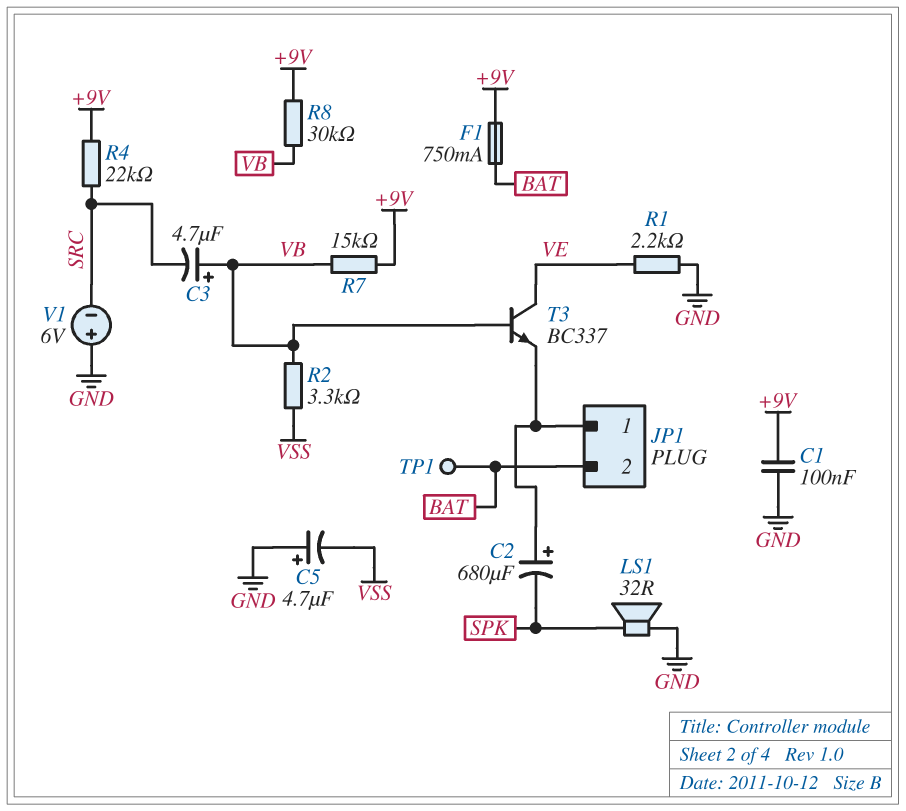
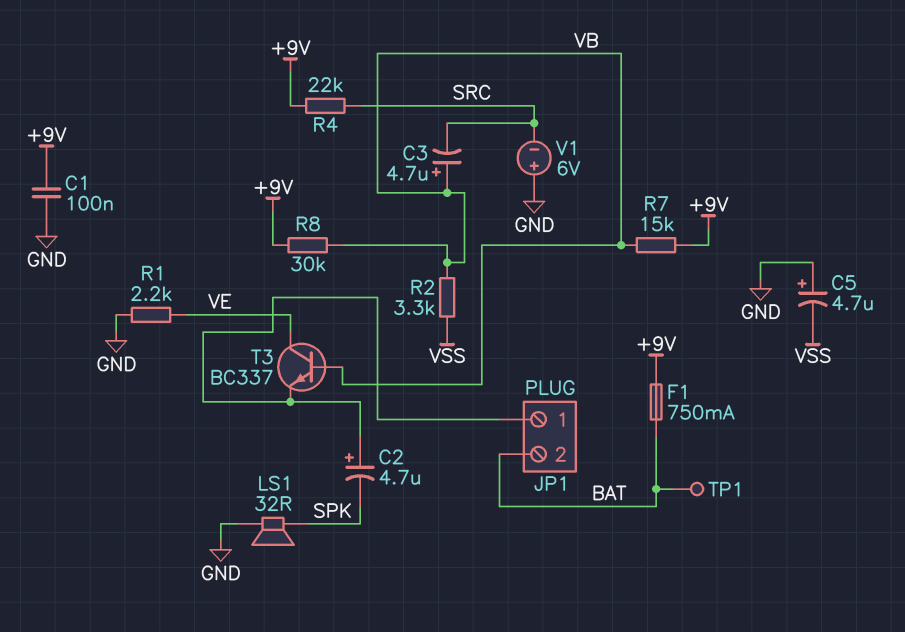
C2: 680uF (plus JP1/1, minus SPK) -> 4.7uF (plus JP1/1, minus SPK)

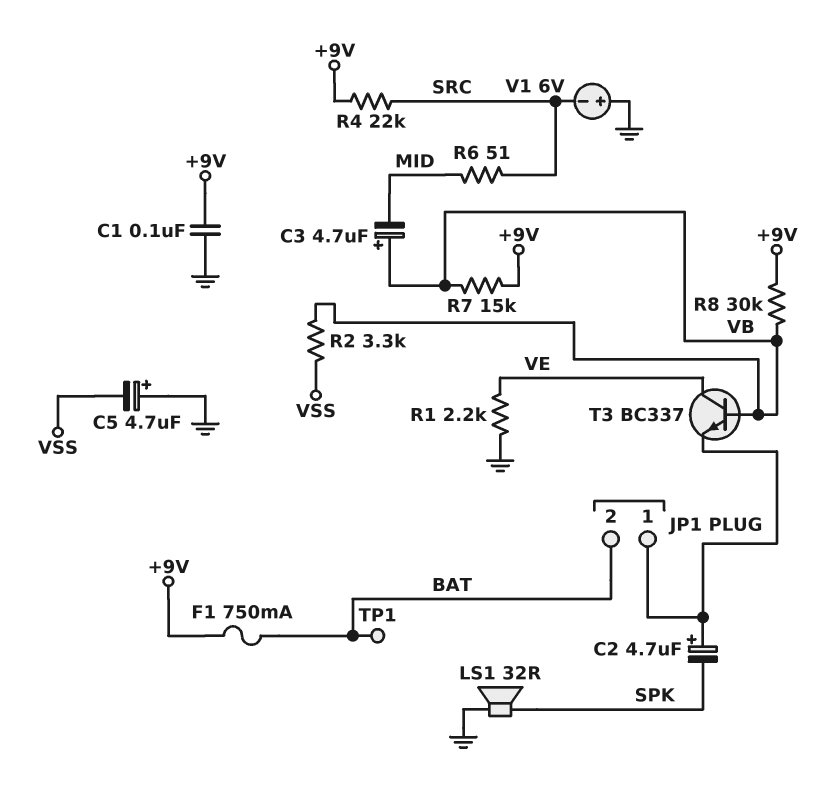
C3: 4.7uF (plus VB, minus SRC) -> 4.7uF (plus VB, minus MID)
R6: none -> 51 (MID, SRC)

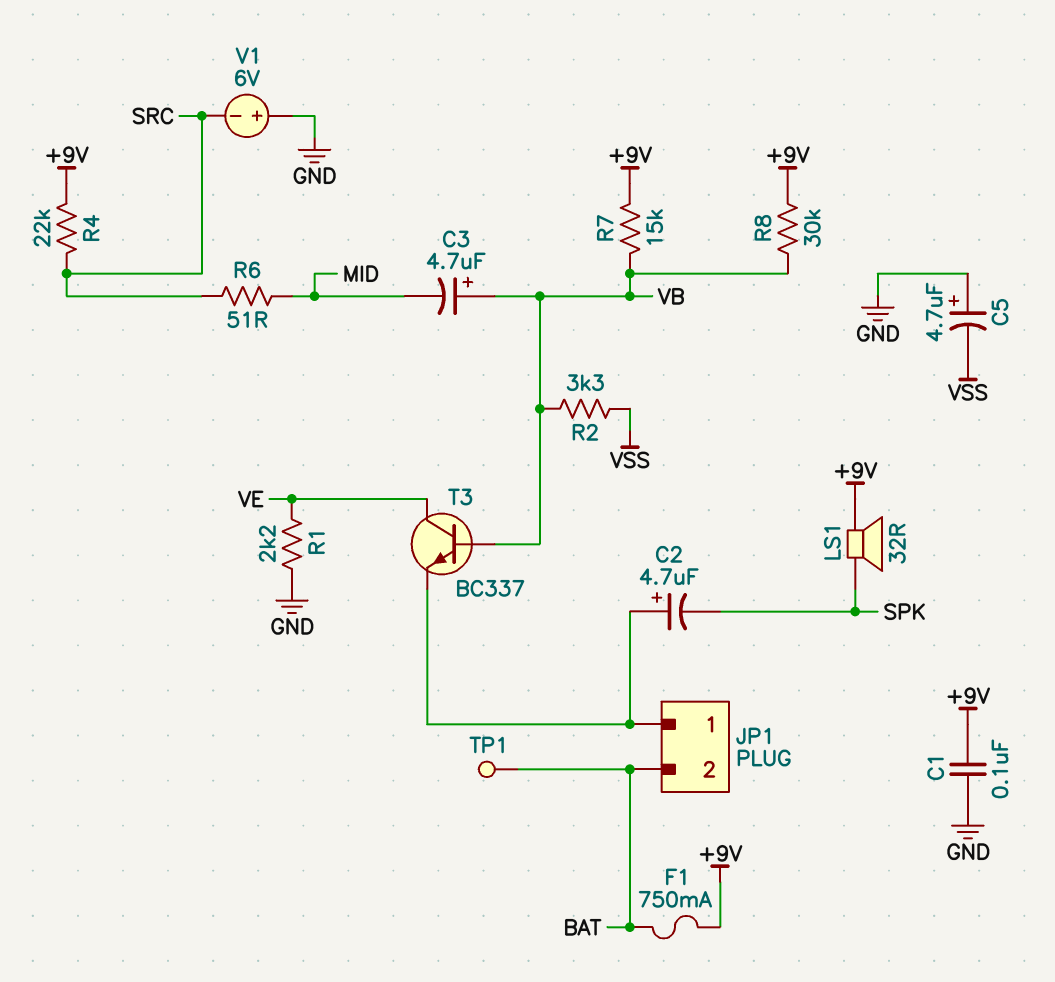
LS1: speaker 32R (GND, SPK) -> speaker 32R (+9V, SPK)

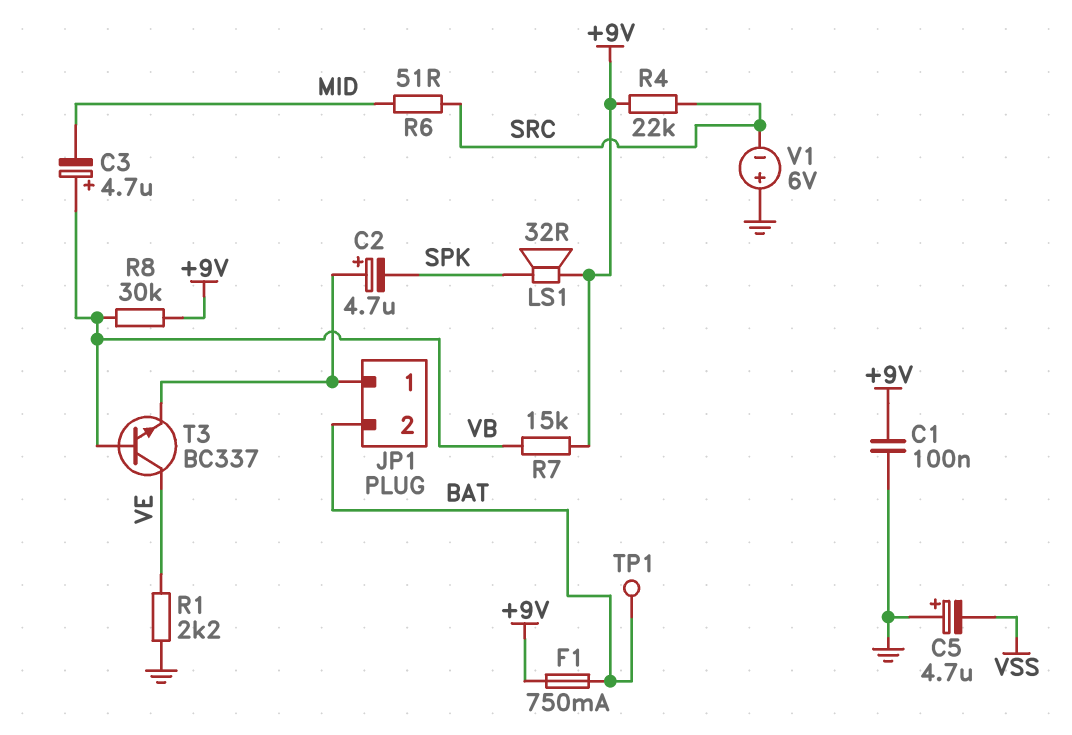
R2: 3.3k (VB, VSS) -> none

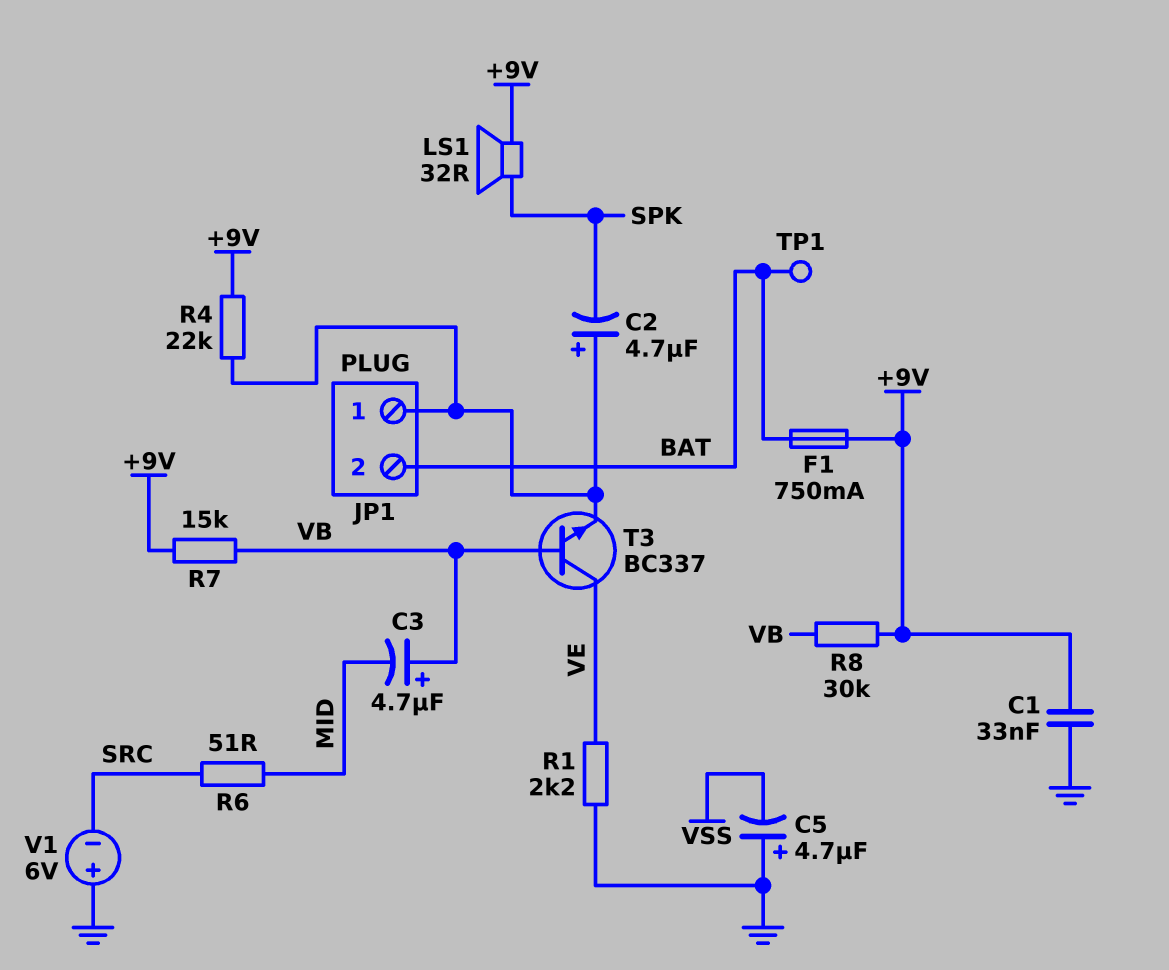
C1: 100nF (+9V, GND) -> 33nF (+9V, GND)
R4: 22k (+9V, SRC) -> 22k (+9V, JP1/1)

